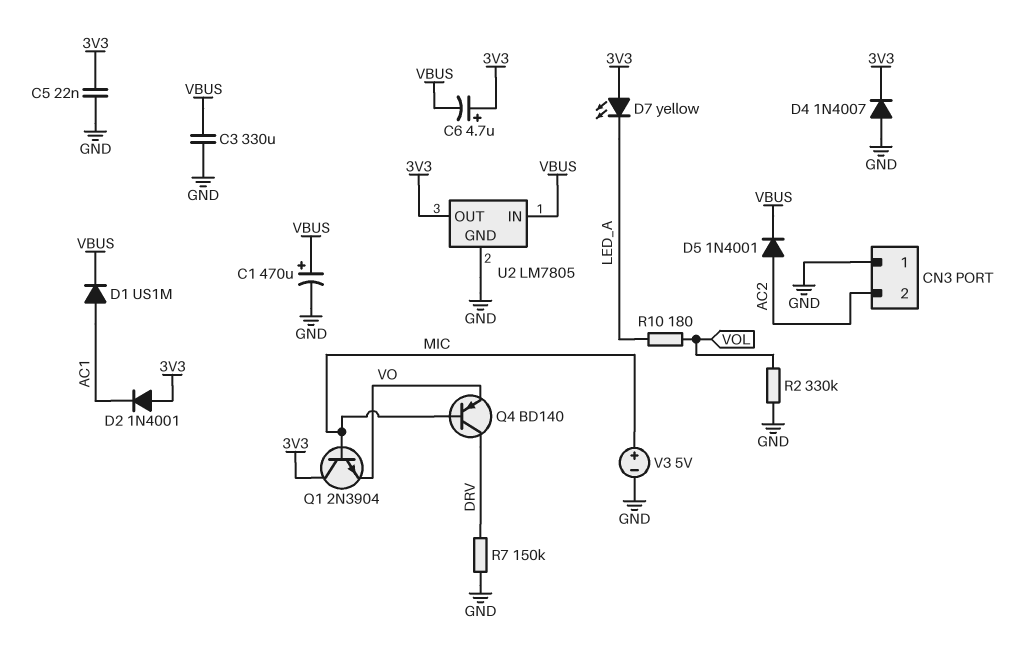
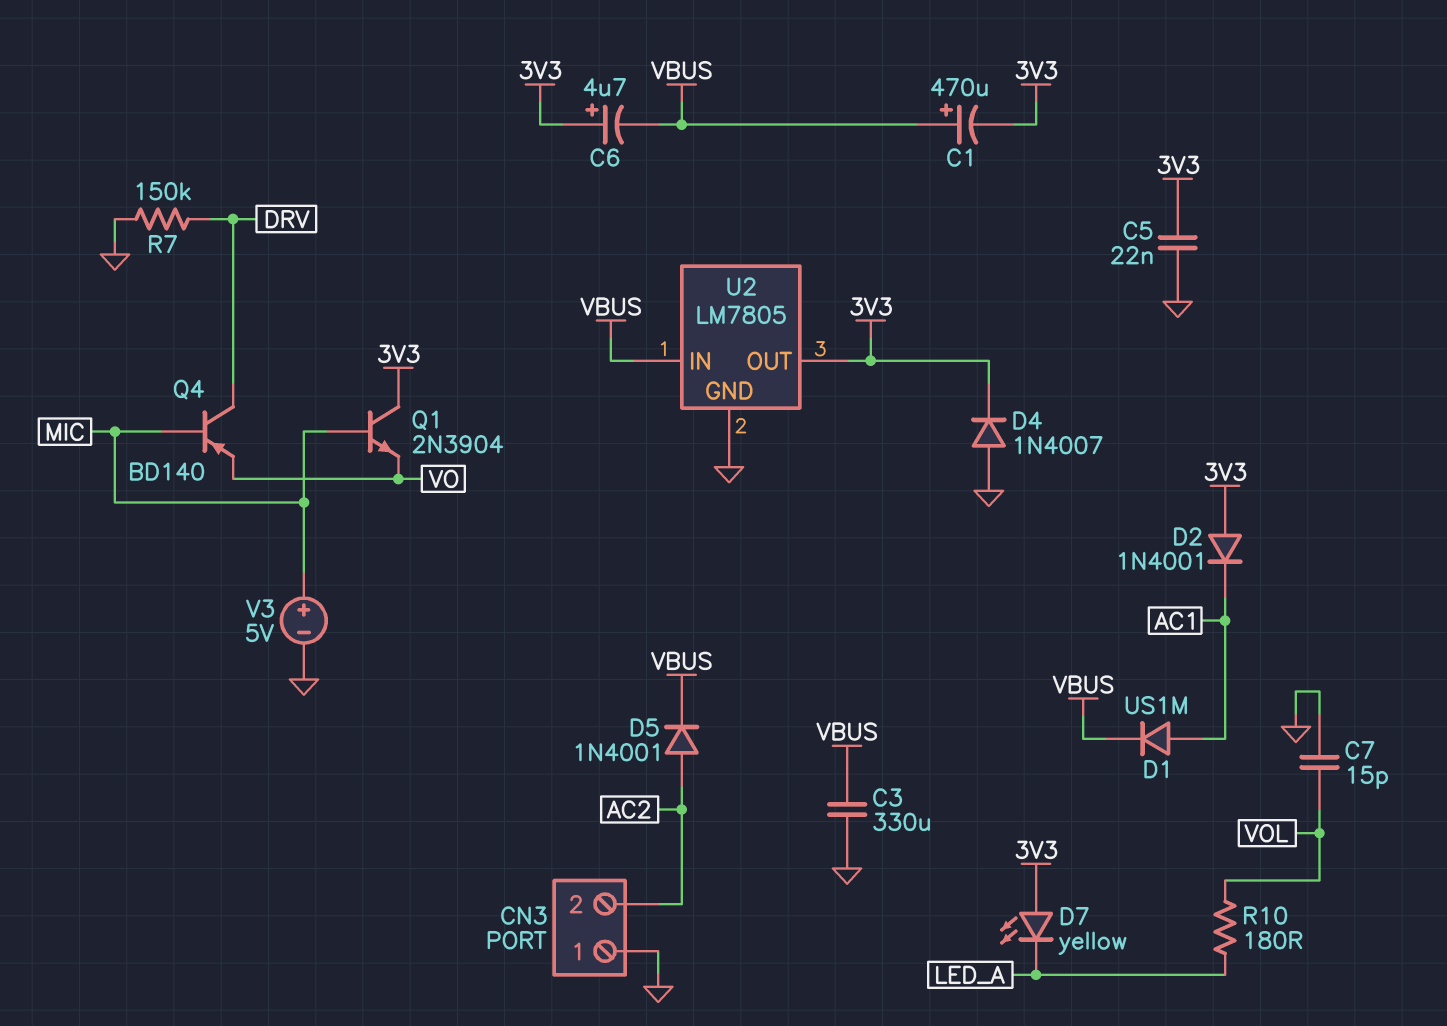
C1: 470uF (plus VBUS, minus GND) -> 470uF (plus VBUS, minus 3V3)
C7: none -> 15pF (GND, VOL)
R2: 330k (GND, VOL) -> none

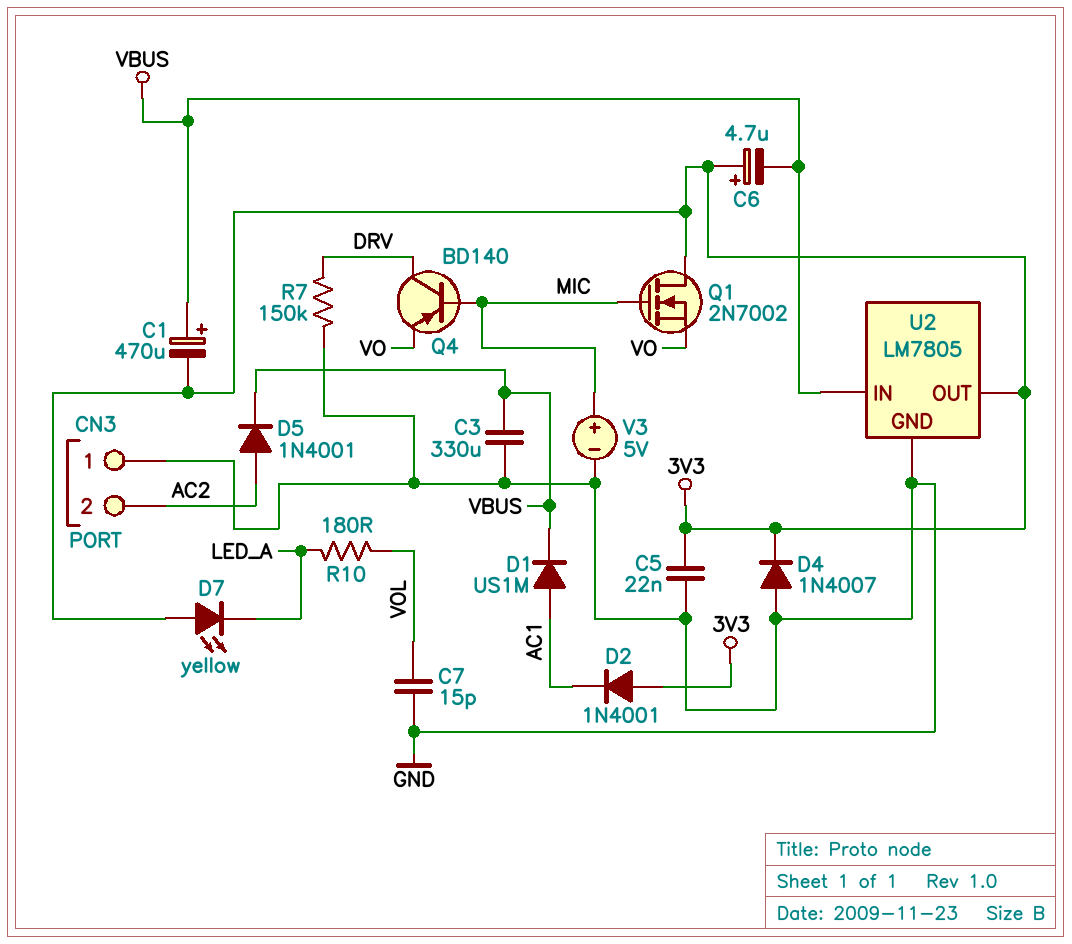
Q1: NPN 2N3904 (B MIC, C 3V3, E VO) -> NMOS 2N7002 (G MIC, D 3V3, S VO)

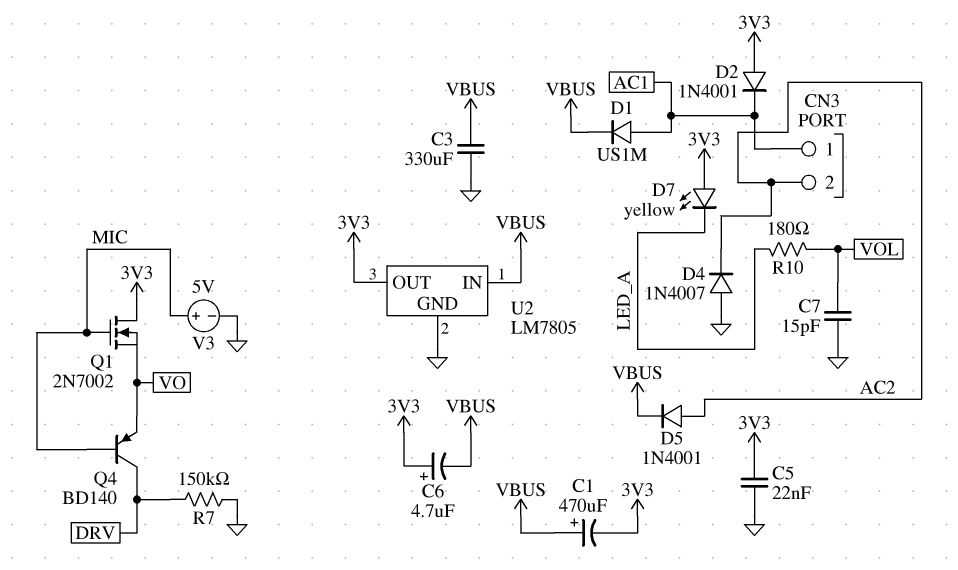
CN3 pin 1: GND -> AC1
D4: diode 1N4007 (A GND, K 3V3) -> diode 1N4007 (A GND, K AC2)

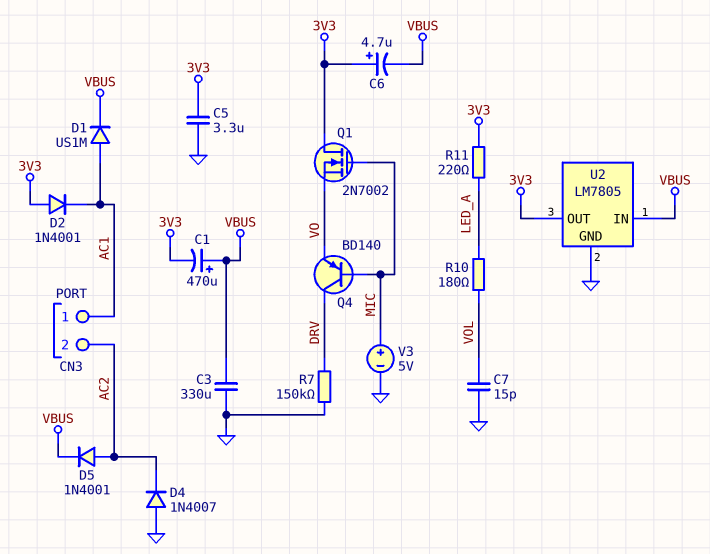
C5: 22nF (3V3, GND) -> 3.3uF (3V3, GND)
D7: LED yellow (A 3V3, K LED_A) -> none
R11: none -> 220 (3V3, LED_A)

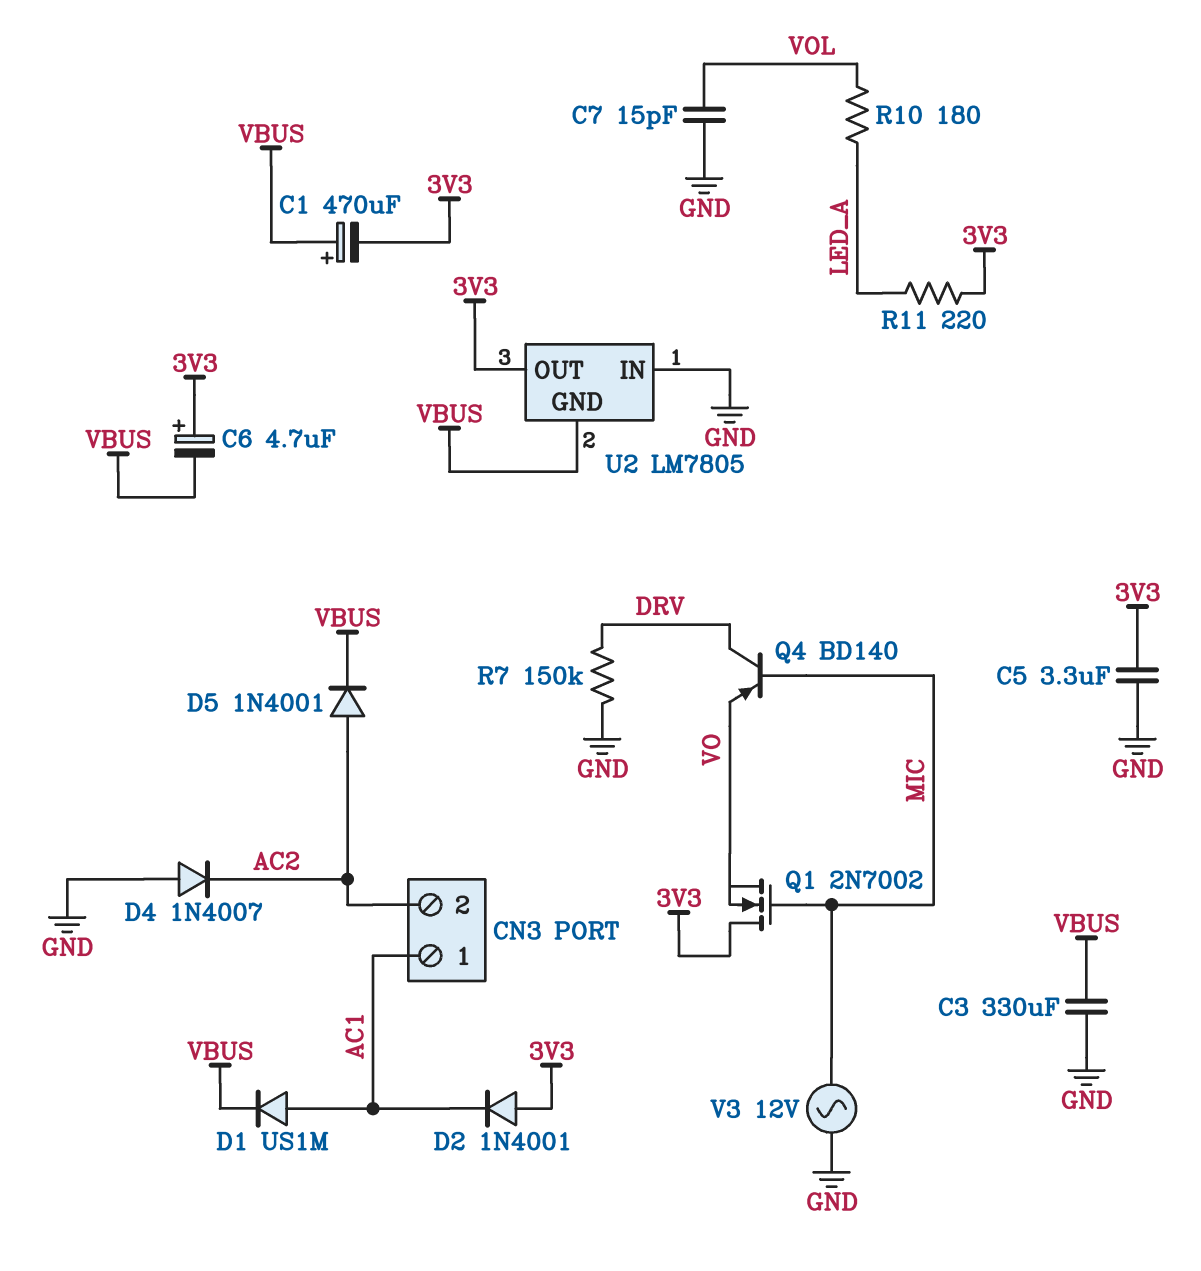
U2 pin GND: GND -> VBUS
U2 pin IN: VBUS -> GND
V3: 5V (plus MIC, minus GND) -> AC 12V (GND, MIC)

